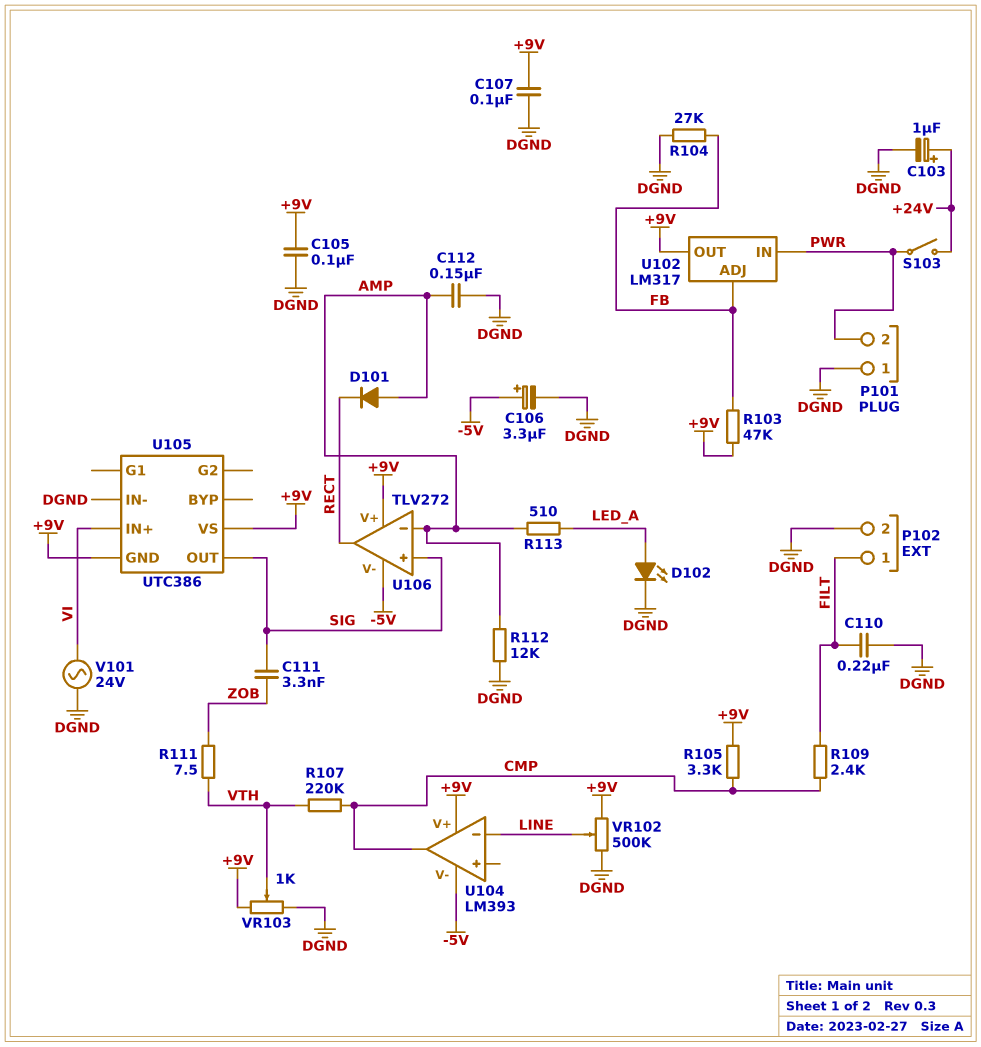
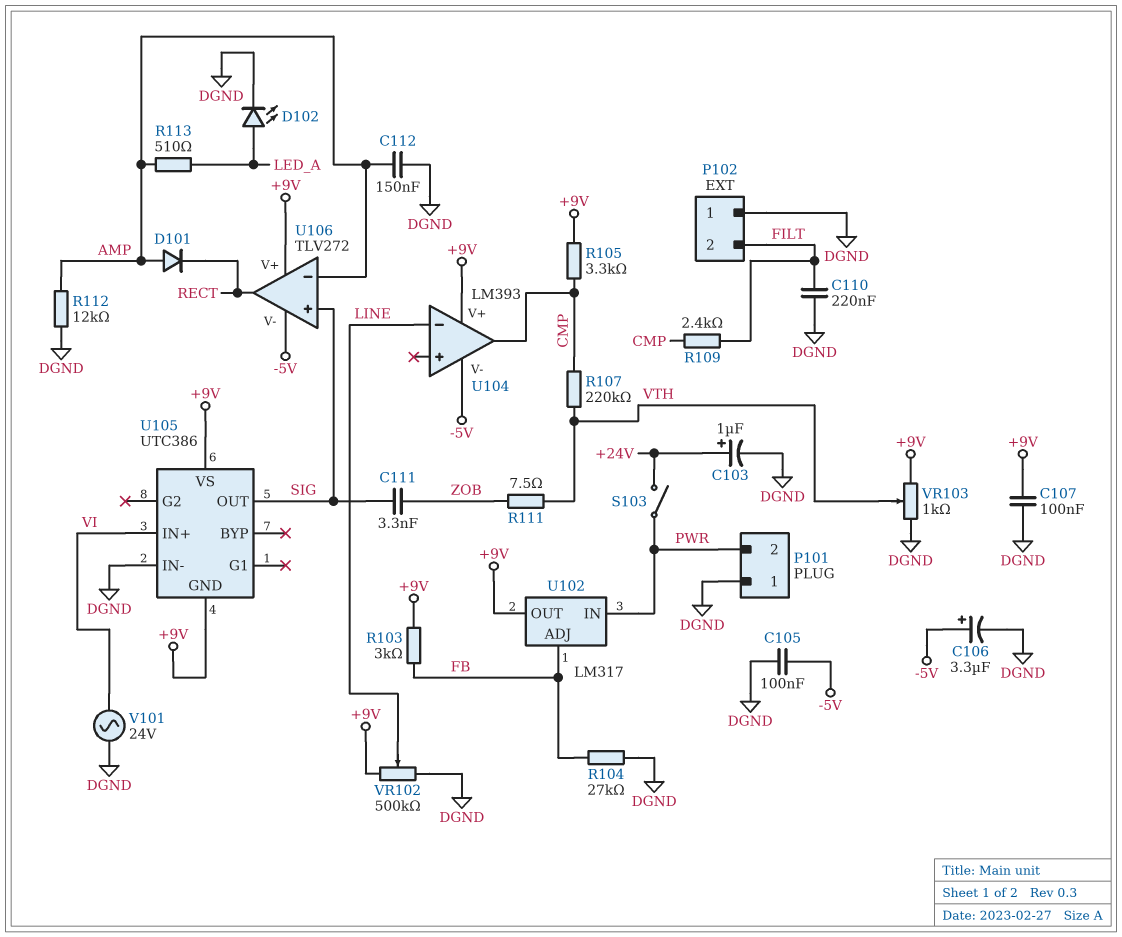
C105: 100nF (+9V, DGND) -> 100nF (-5V, DGND)
P102 pin 1: FILT -> DGND
P102 pin 2: DGND -> FILT
R103: 47k (+9V, FB) -> 3k (+9V, FB)

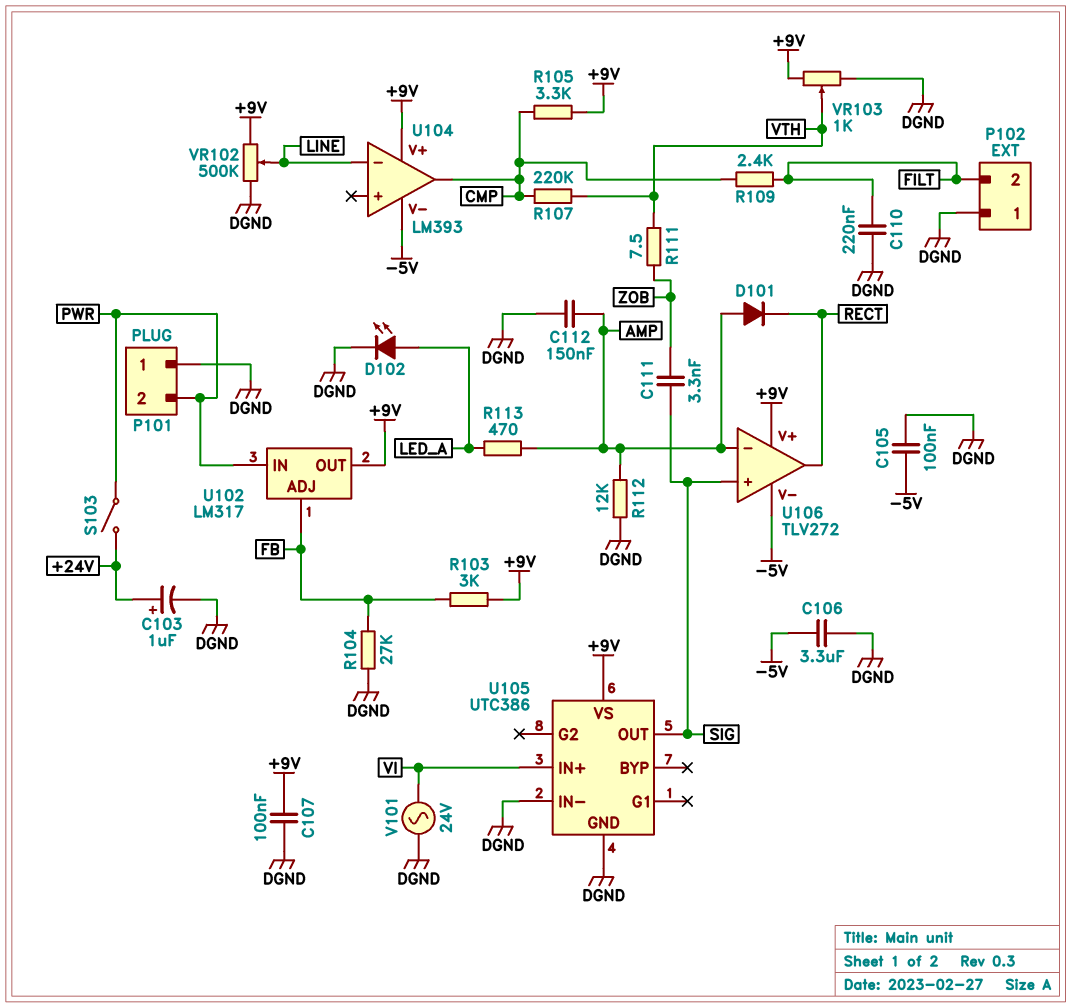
C106: 3.3uF (plus -5V, minus DGND) -> 3.3uF (-5V, DGND)
R113: 510 (AMP, LED_A) -> 470 (AMP, LED_A)
U105 pin GND: +9V -> DGND

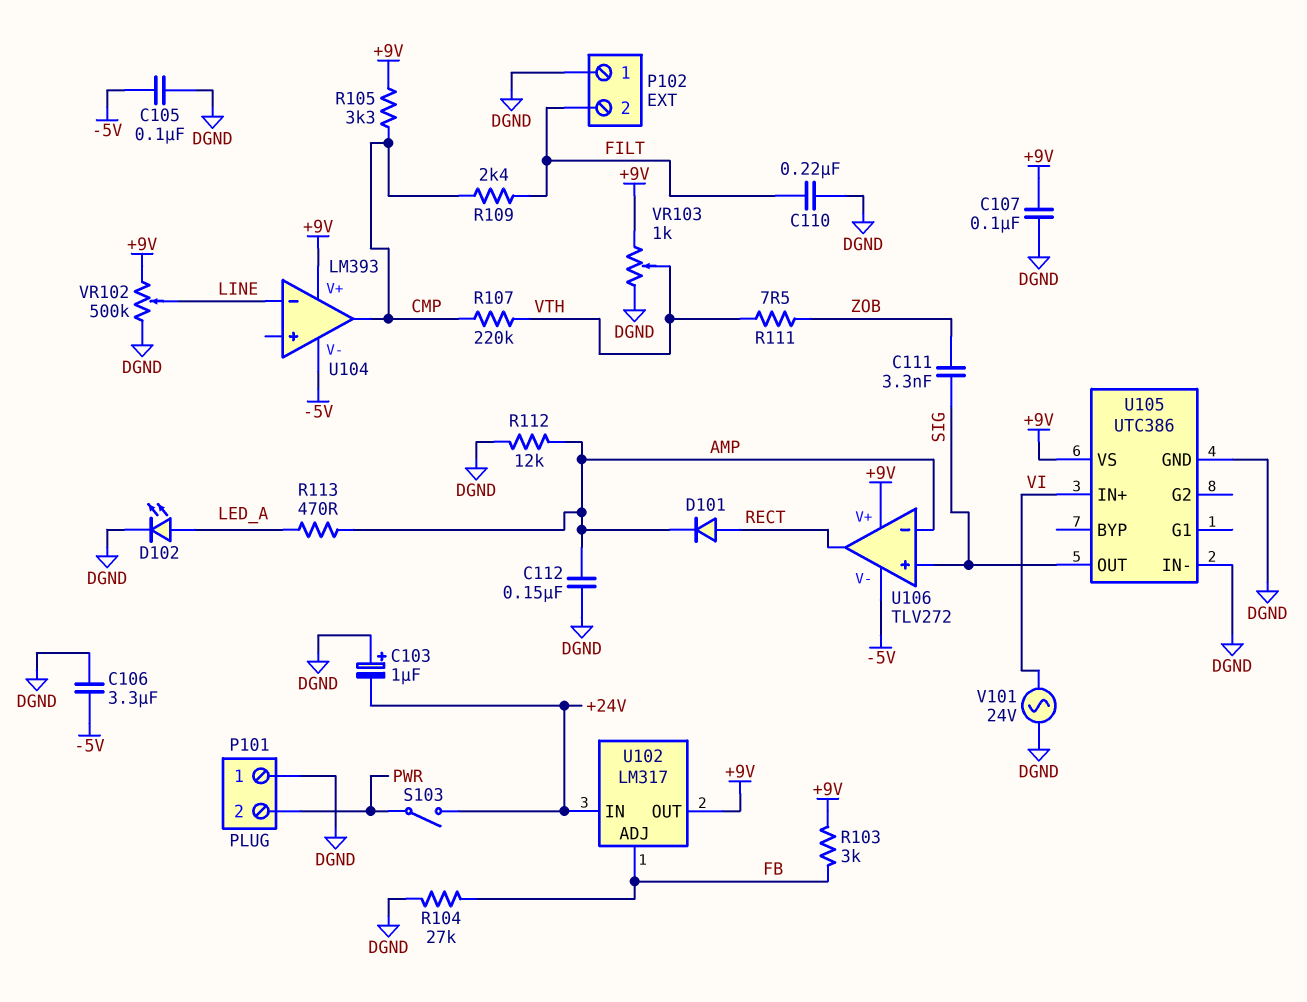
C103: 1uF (plus +24V, minus DGND) -> 1uF (plus DGND, minus +24V)
D101: diode (A AMP, K RECT) -> diode (A RECT, K AMP)
U102 pin IN: PWR -> +24V

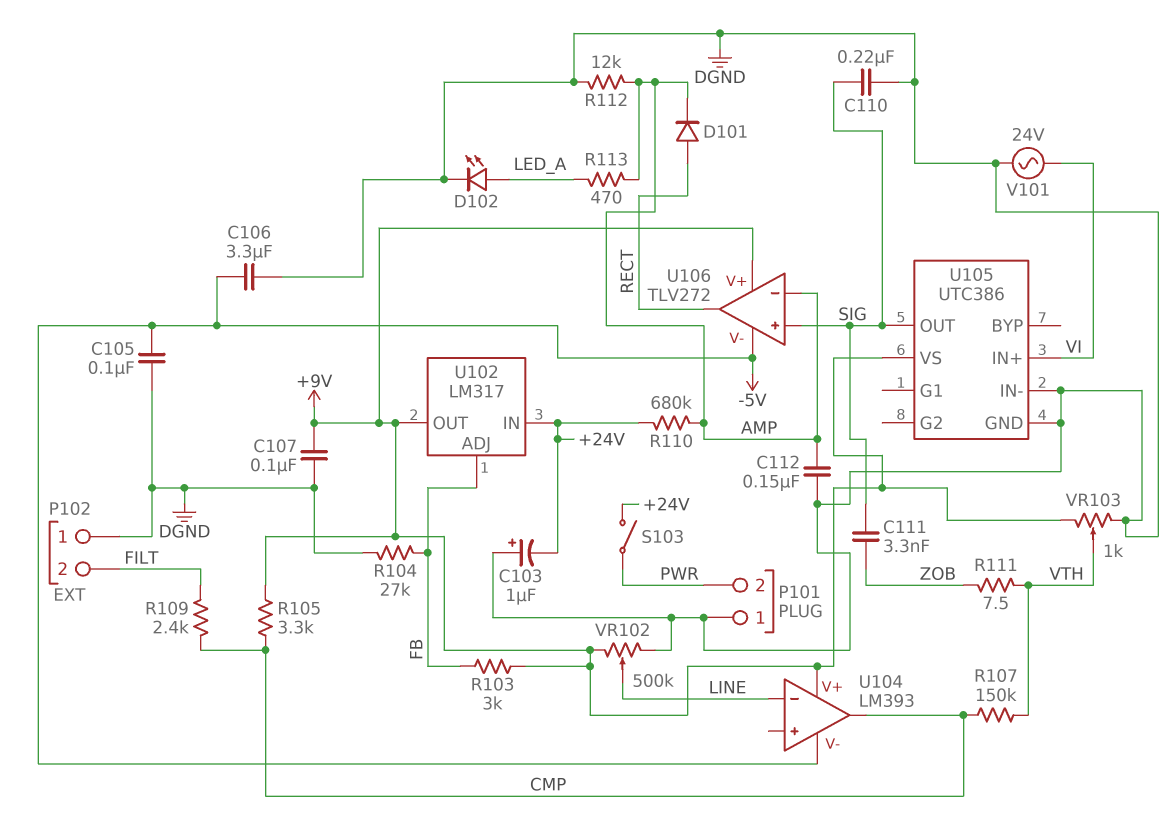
C110: 220nF (DGND, FILT) -> 220nF (DGND, SIG)
R107: 220k (CMP, VTH) -> 150k (CMP, VTH)
R110: none -> 680k (+24V, AMP)

